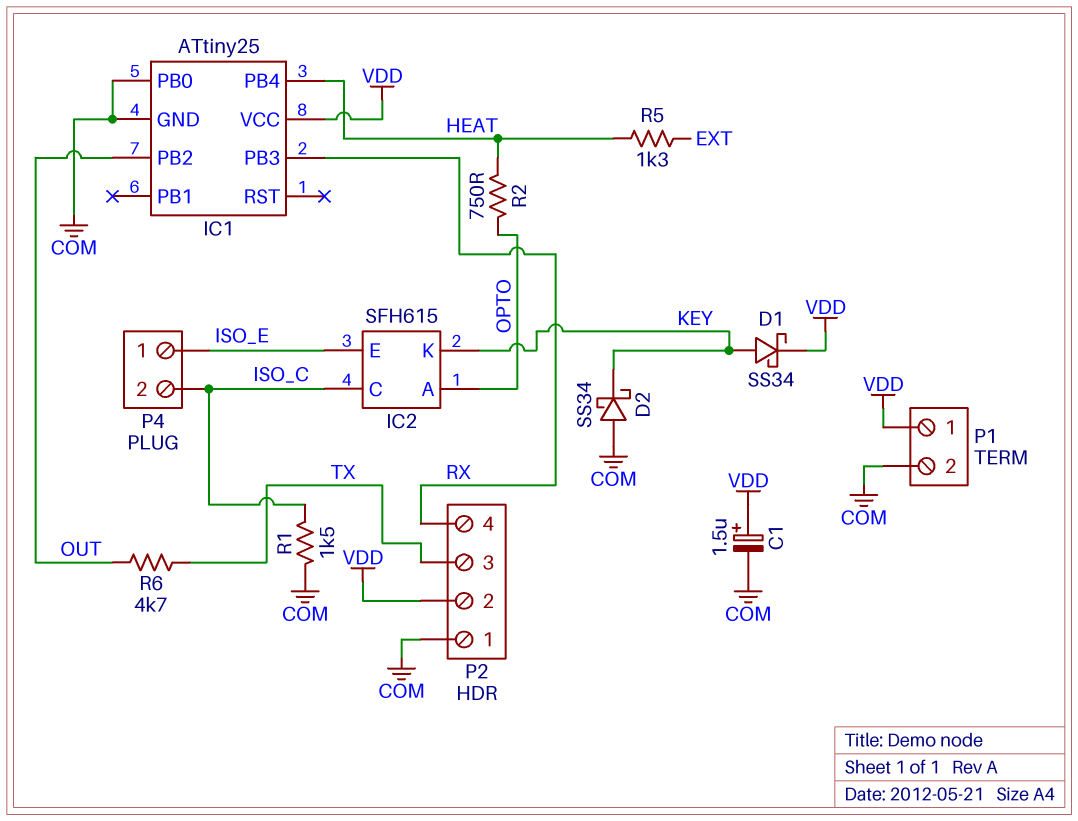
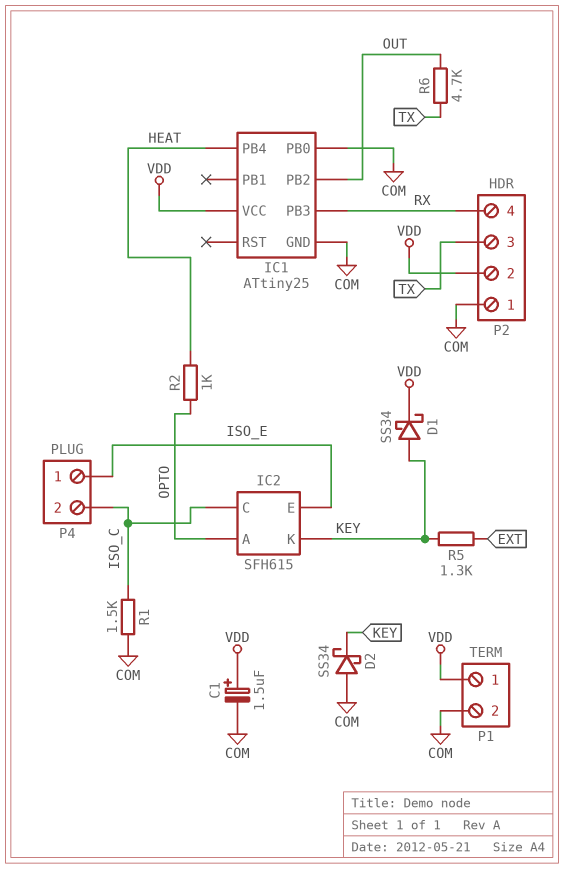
R2: 750 (HEAT, OPTO) -> 1k (HEAT, OPTO)
R5: 1.3k (EXT, HEAT) -> 1.3k (EXT, KEY)

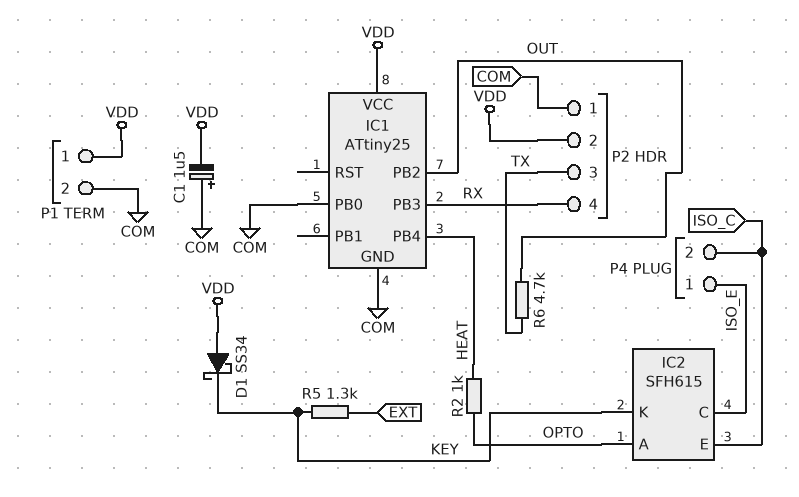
C1: 1.5uF (plus VDD, minus COM) -> 1.5uF (plus COM, minus VDD)
D1: schottky SS34 (A KEY, K VDD) -> schottky SS34 (A VDD, K KEY)
D2: schottky SS34 (A COM, K KEY) -> none
IC2 pin C: ISO_C -> ISO_E
IC2 pin E: ISO_E -> ISO_C
R1: 1.5k (COM, ISO_C) -> none

